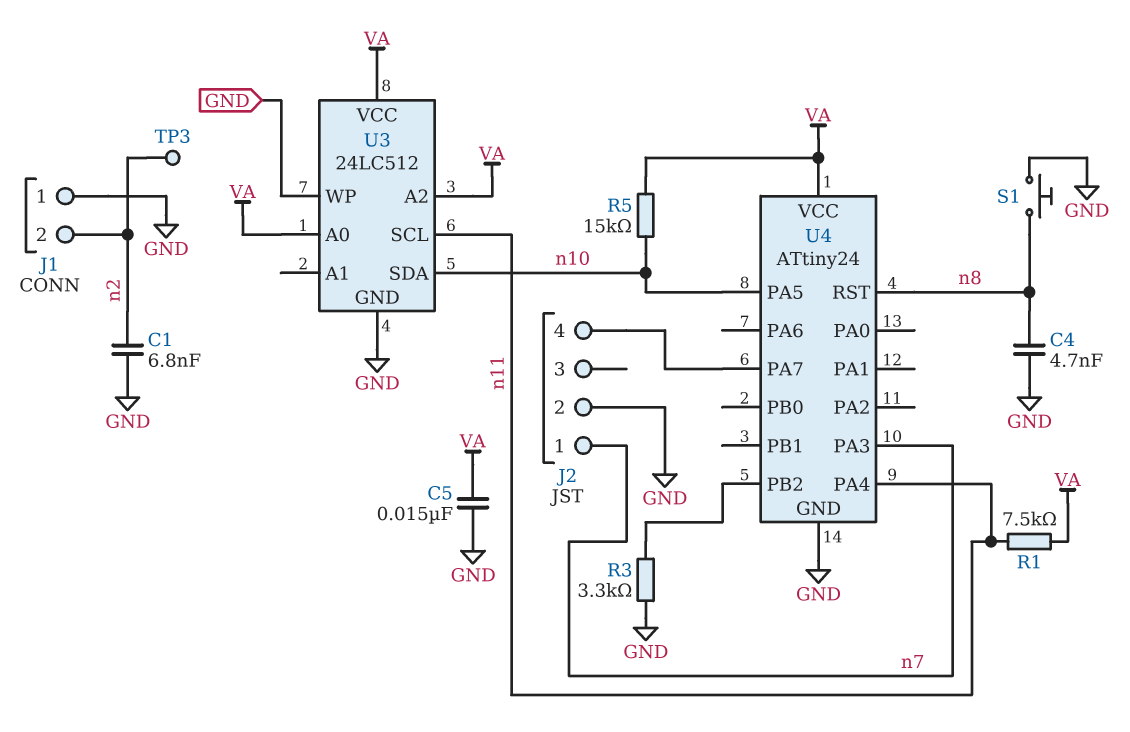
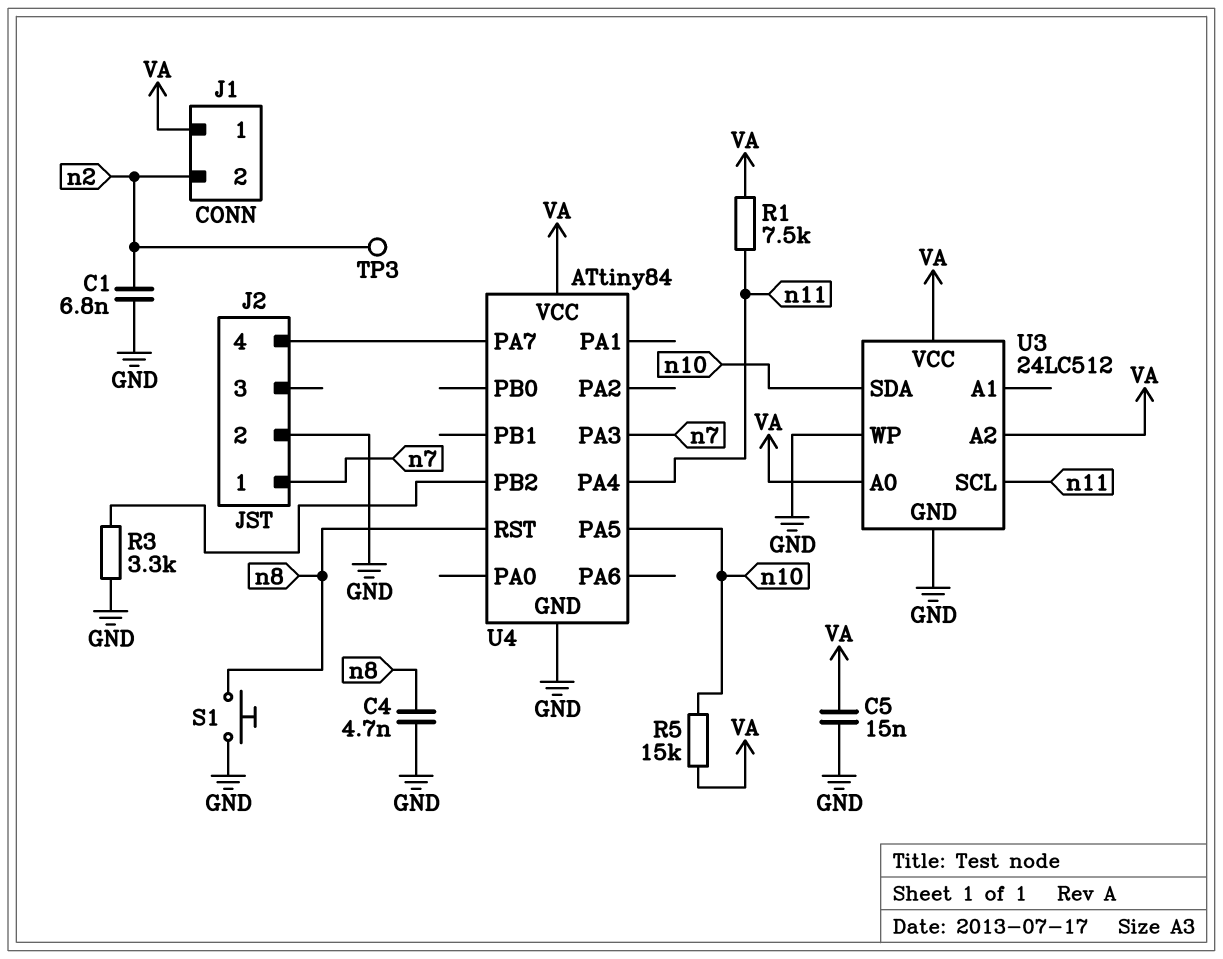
J1 pin 1: GND -> VA
U4: ATtiny24 -> ATtiny84

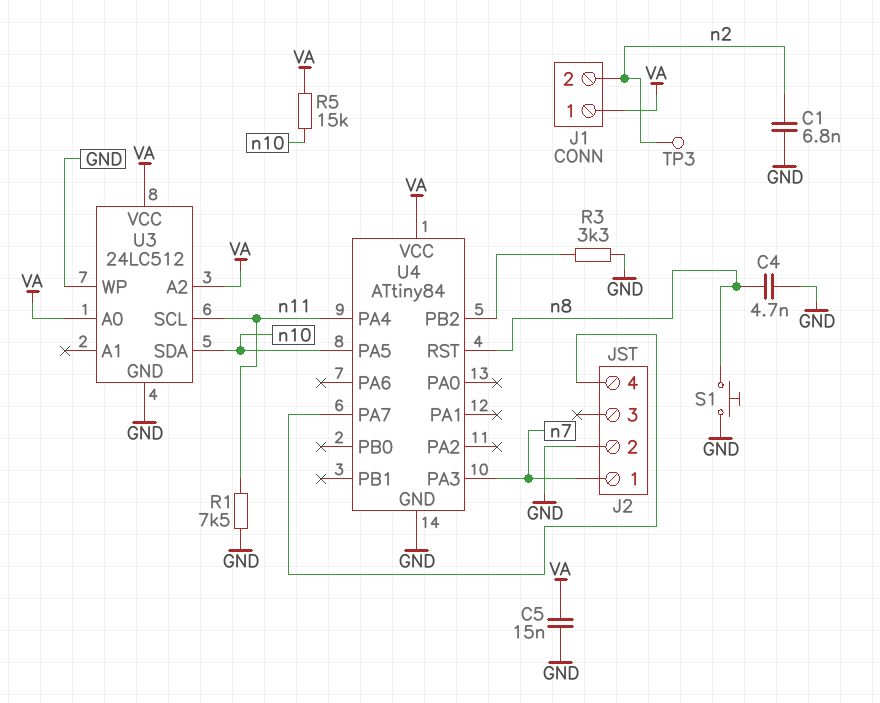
R1: 7.5k (VA, n11) -> 7.5k (GND, n11)

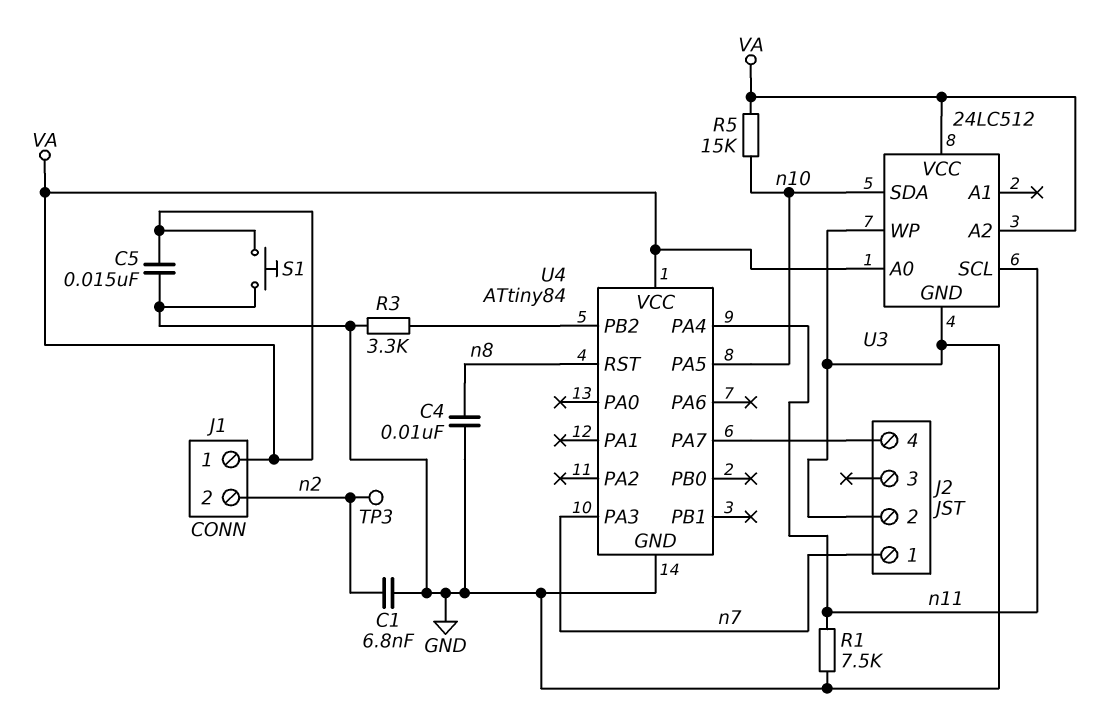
C4: 4.7nF (GND, n8) -> 10nF (GND, n8)
S1: button (GND, n8) -> button (GND, VA)

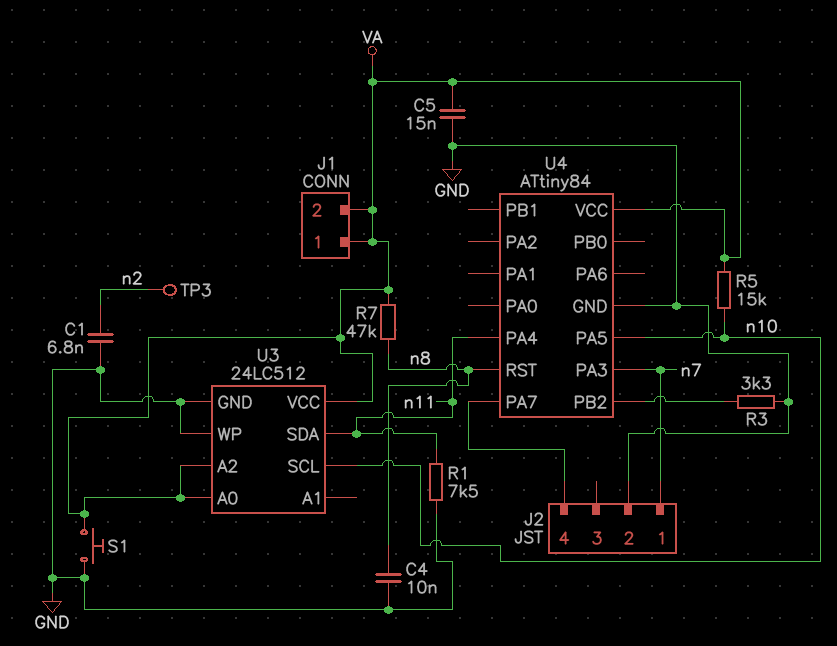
J1 pin 2: n2 -> VA
R7: none -> 47k (VA, n8)
U3 pin SCL: n11 -> n10
U3 pin SDA: n10 -> n11

